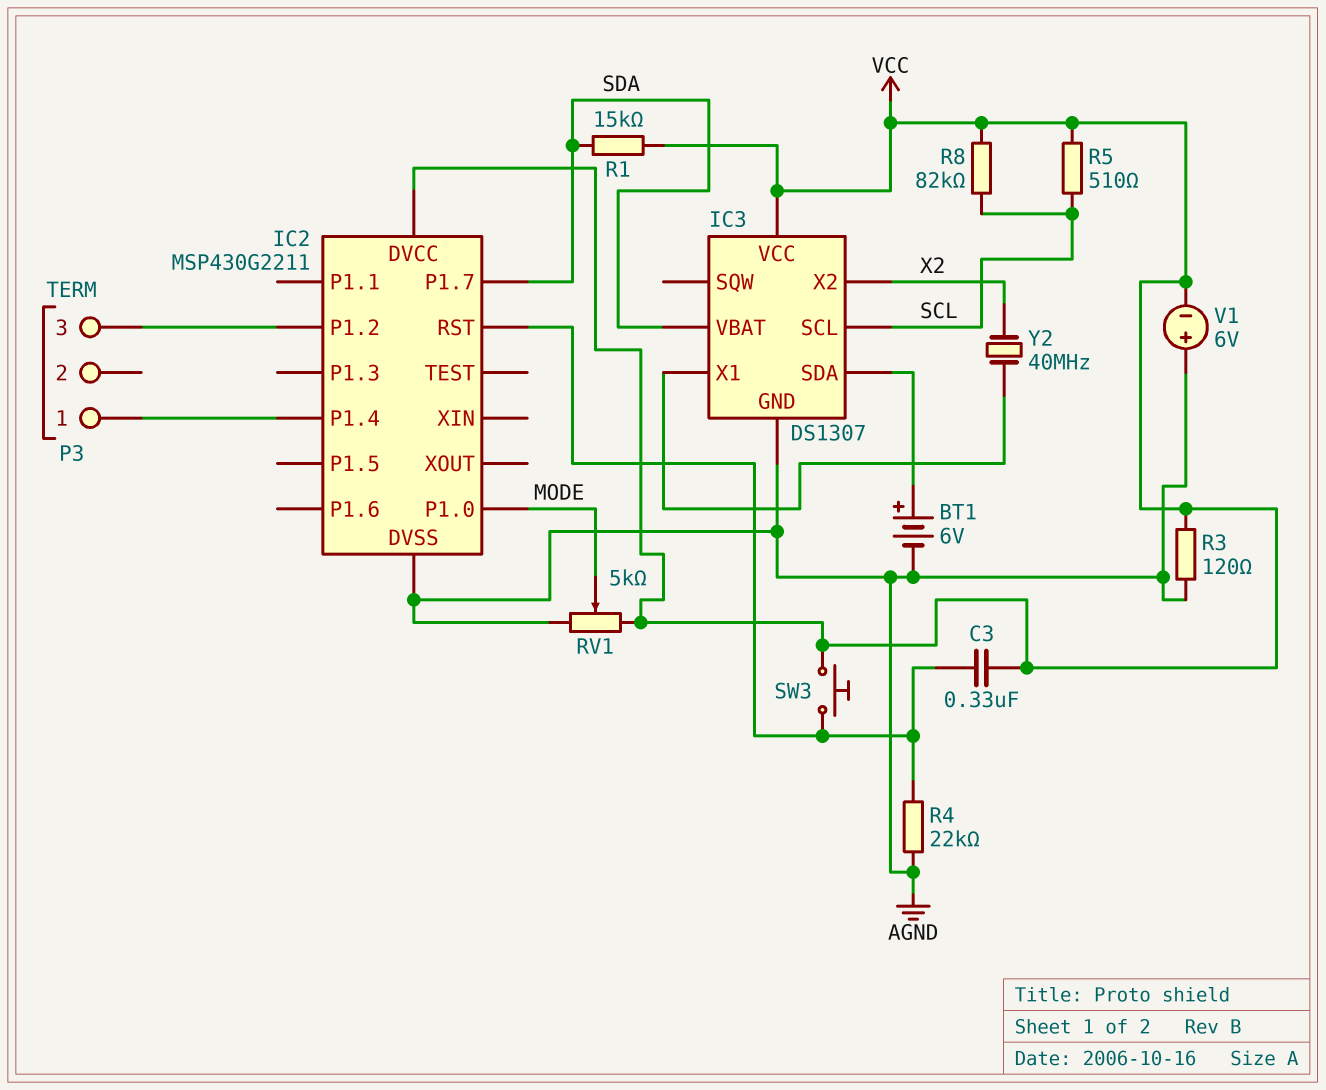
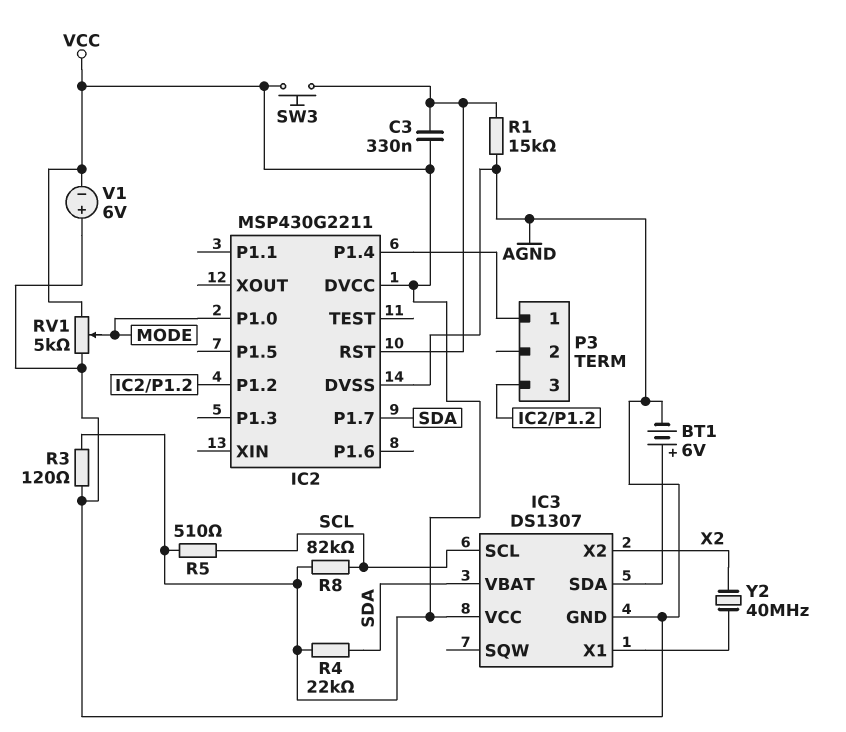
R1: 15k (SDA, VCC) -> 15k (AGND, IC2/RST)
R4: 22k (AGND, IC2/RST) -> 22k (SDA, VCC)

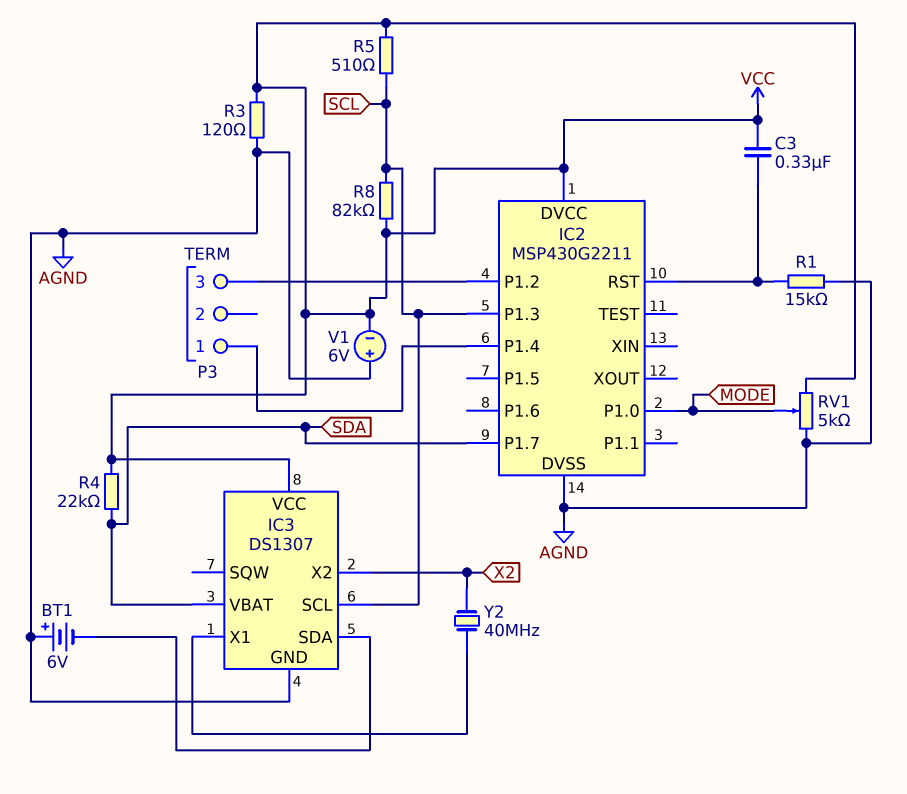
BT1: 6V (plus IC3/SDA, minus AGND) -> 6V (plus AGND, minus IC3/SDA)
IC2 pin P1.3: none -> SCL
SW3: button (IC2/RST, VCC) -> none

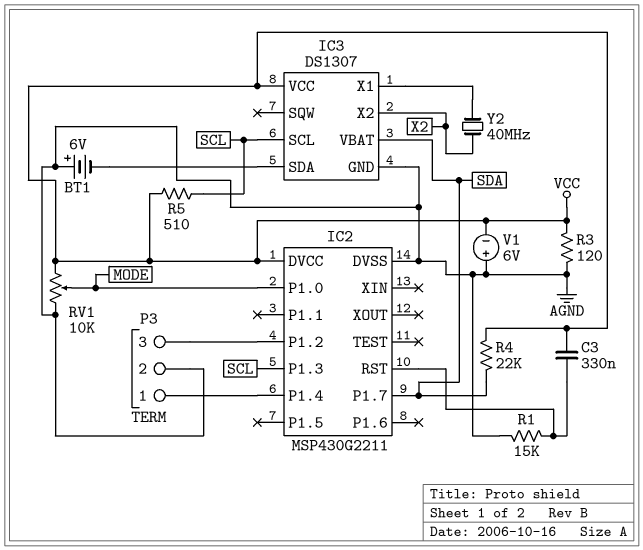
P3 pin 2: none -> AGND
R8: 82k (SCL, VCC) -> none
RV1: 5k (AGND, VCC, wiper MODE) -> 10k (AGND, VCC, wiper MODE)

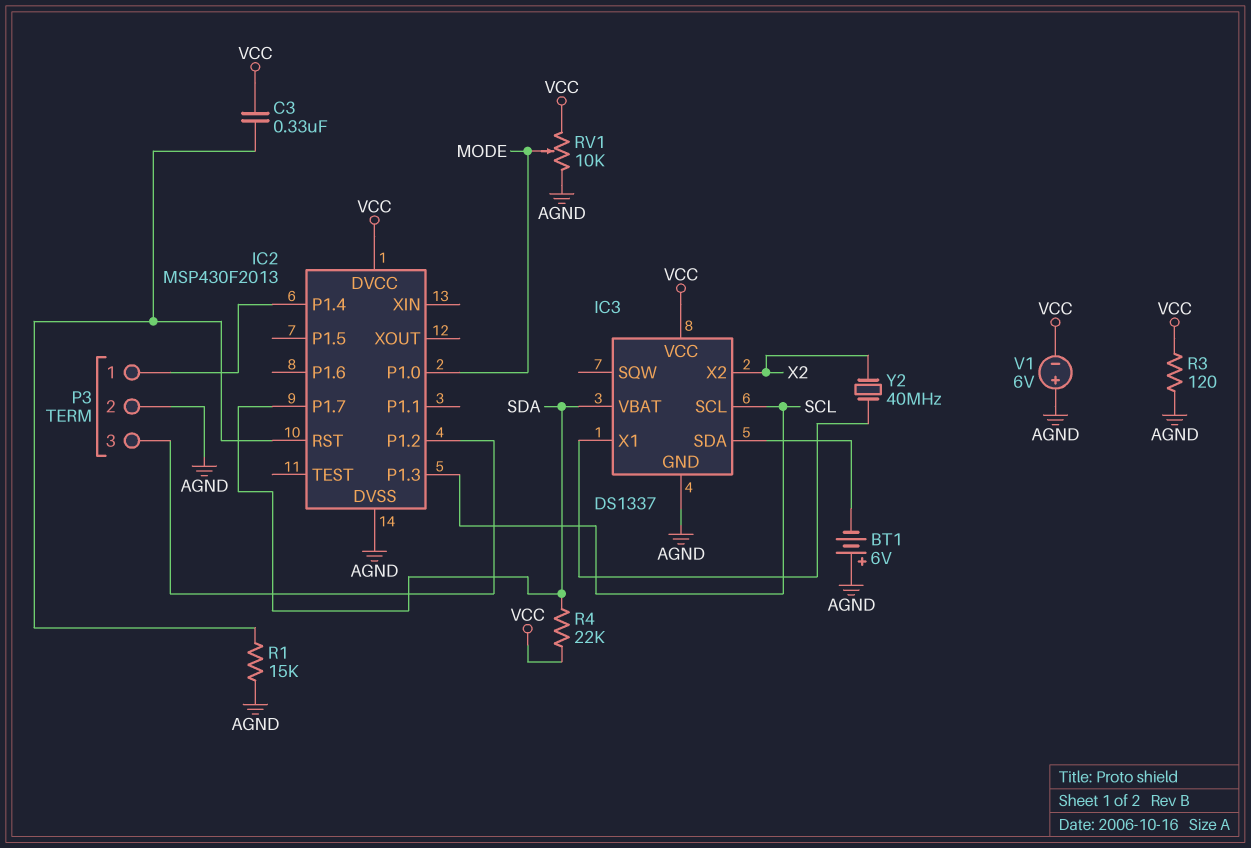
IC2: MSP430G2211 -> MSP430F2013
IC3: DS1307 -> DS1337
R5: 510 (SCL, VCC) -> none

